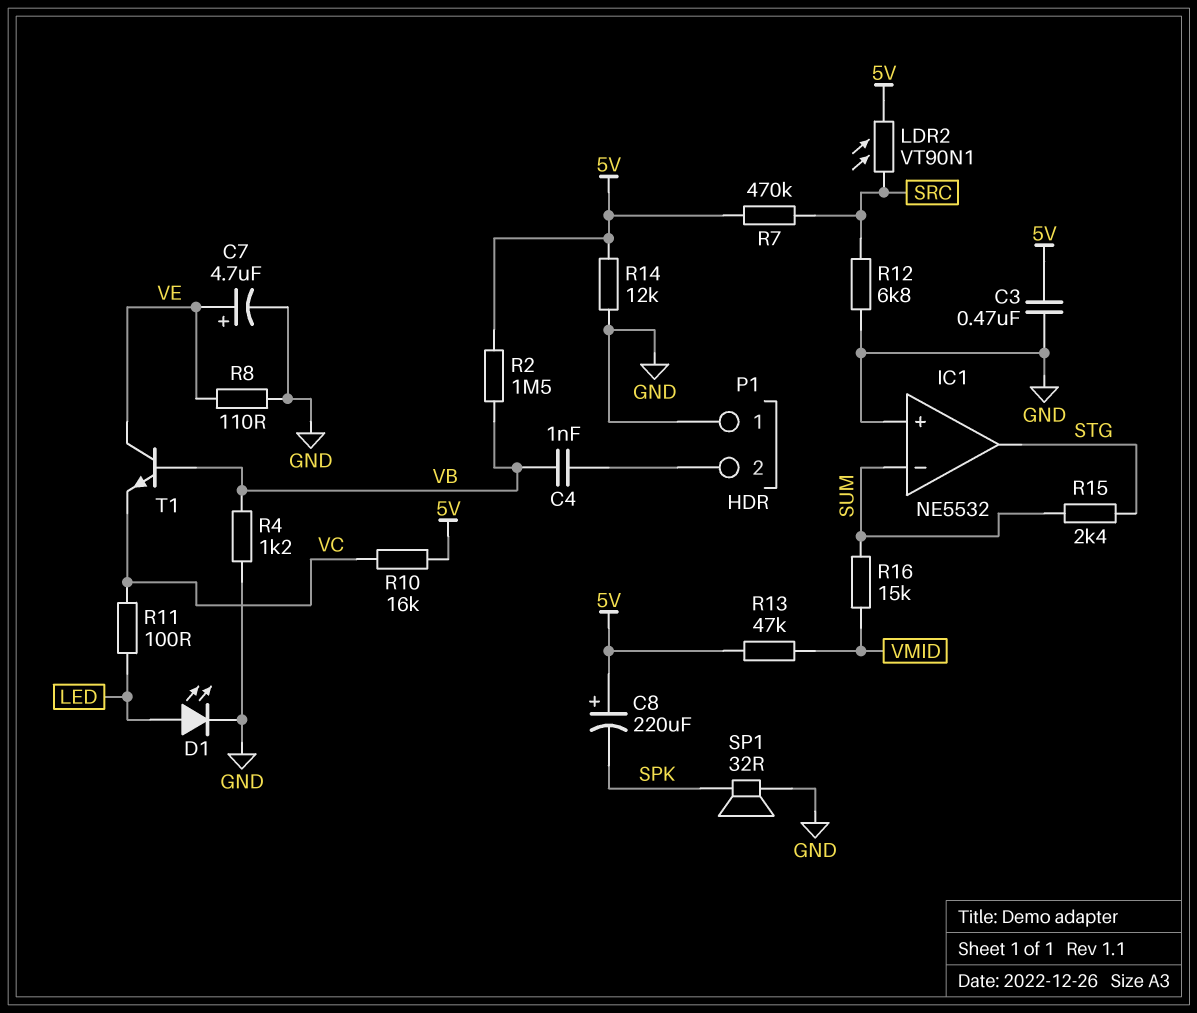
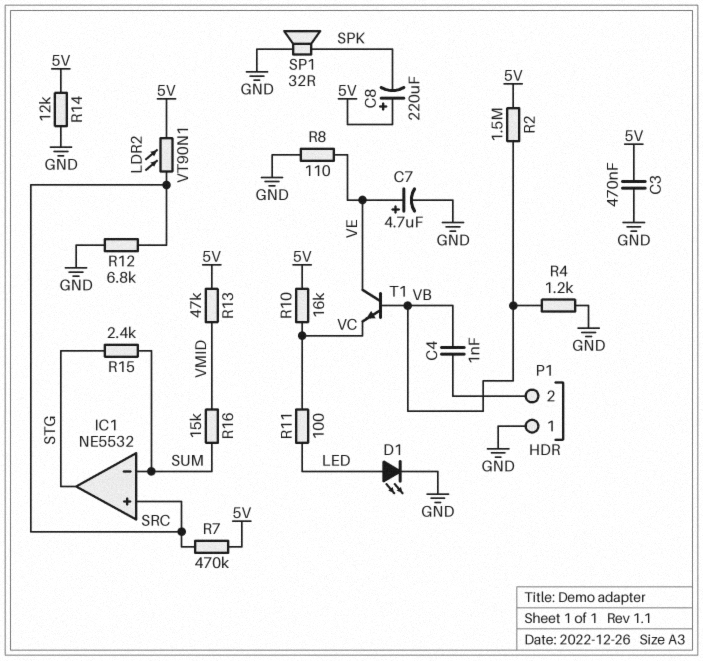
IC1 pin in+: GND -> SRC

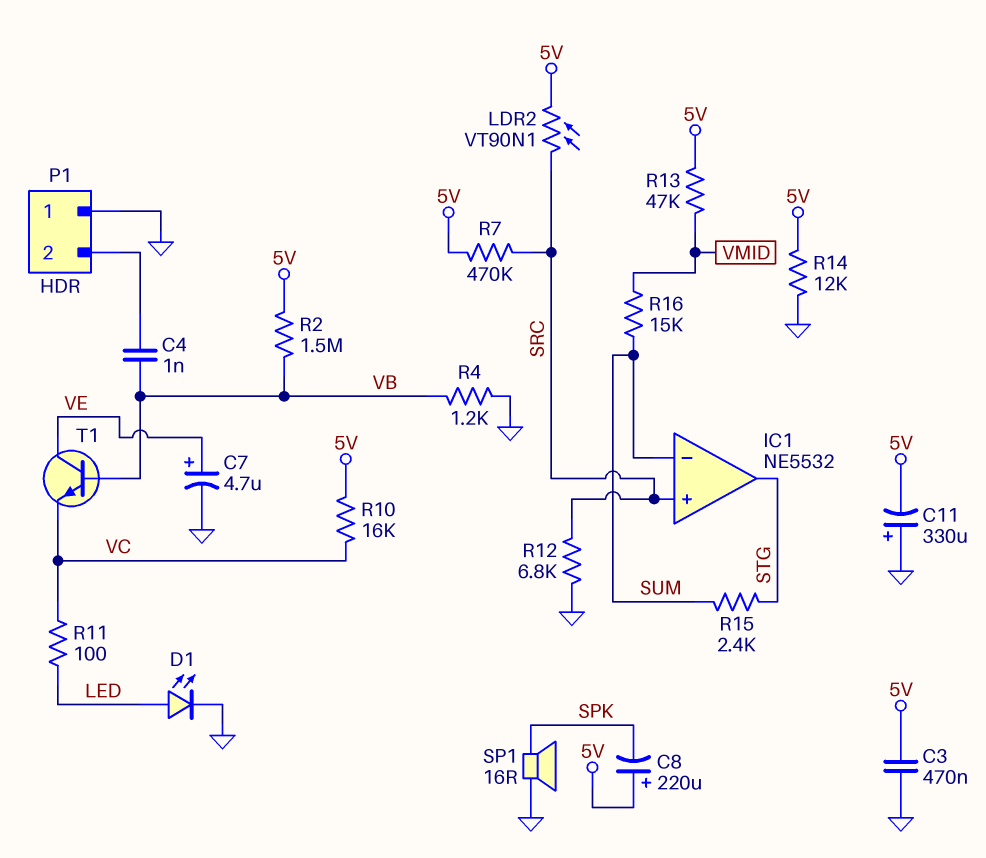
C11: none -> 330uF (plus GND, minus 5V)
R8: 110 (GND, VE) -> none
SP1: speaker 32R (GND, SPK) -> speaker 16R (GND, SPK)

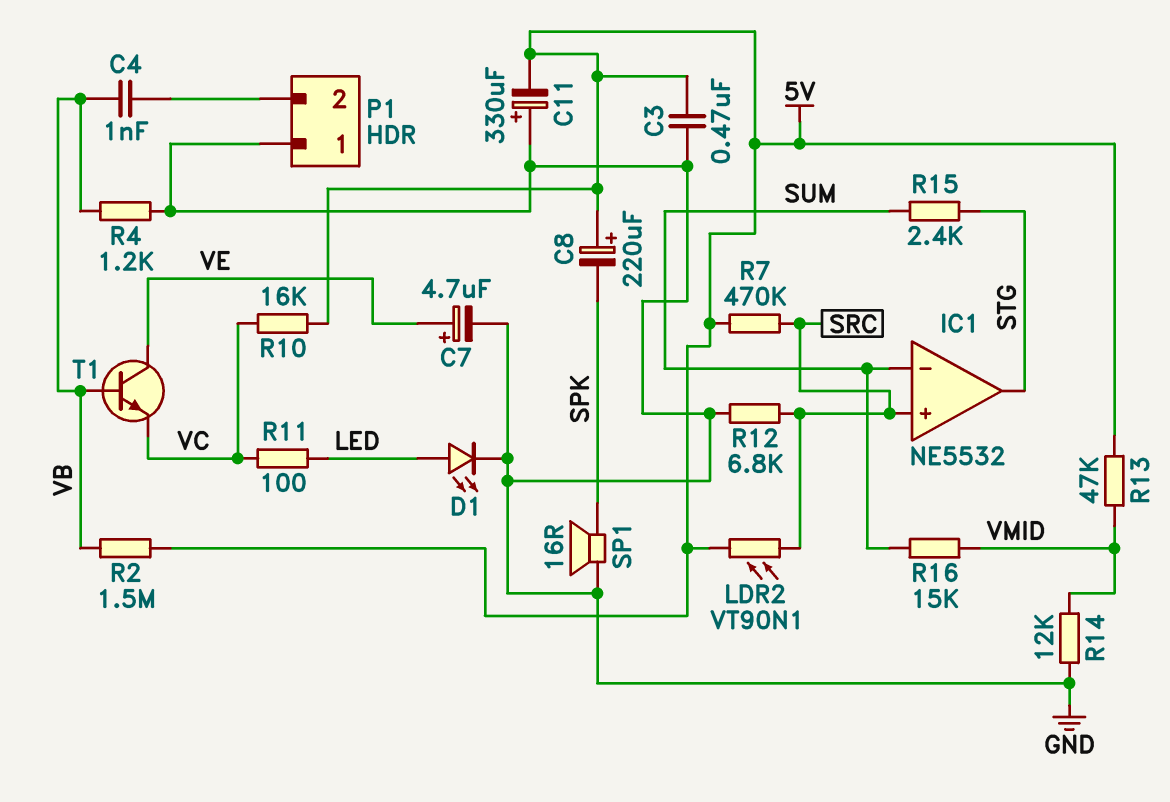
R14: 12k (5V, GND) -> 12k (GND, VMID)

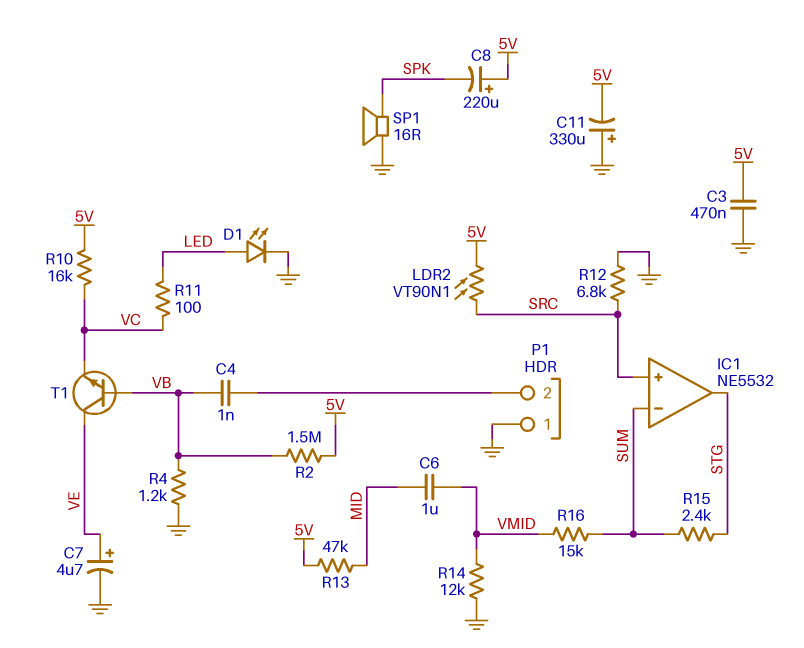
C6: none -> 1uF (MID, VMID)
R7: 470k (5V, SRC) -> none
R13: 47k (5V, VMID) -> 47k (5V, MID)

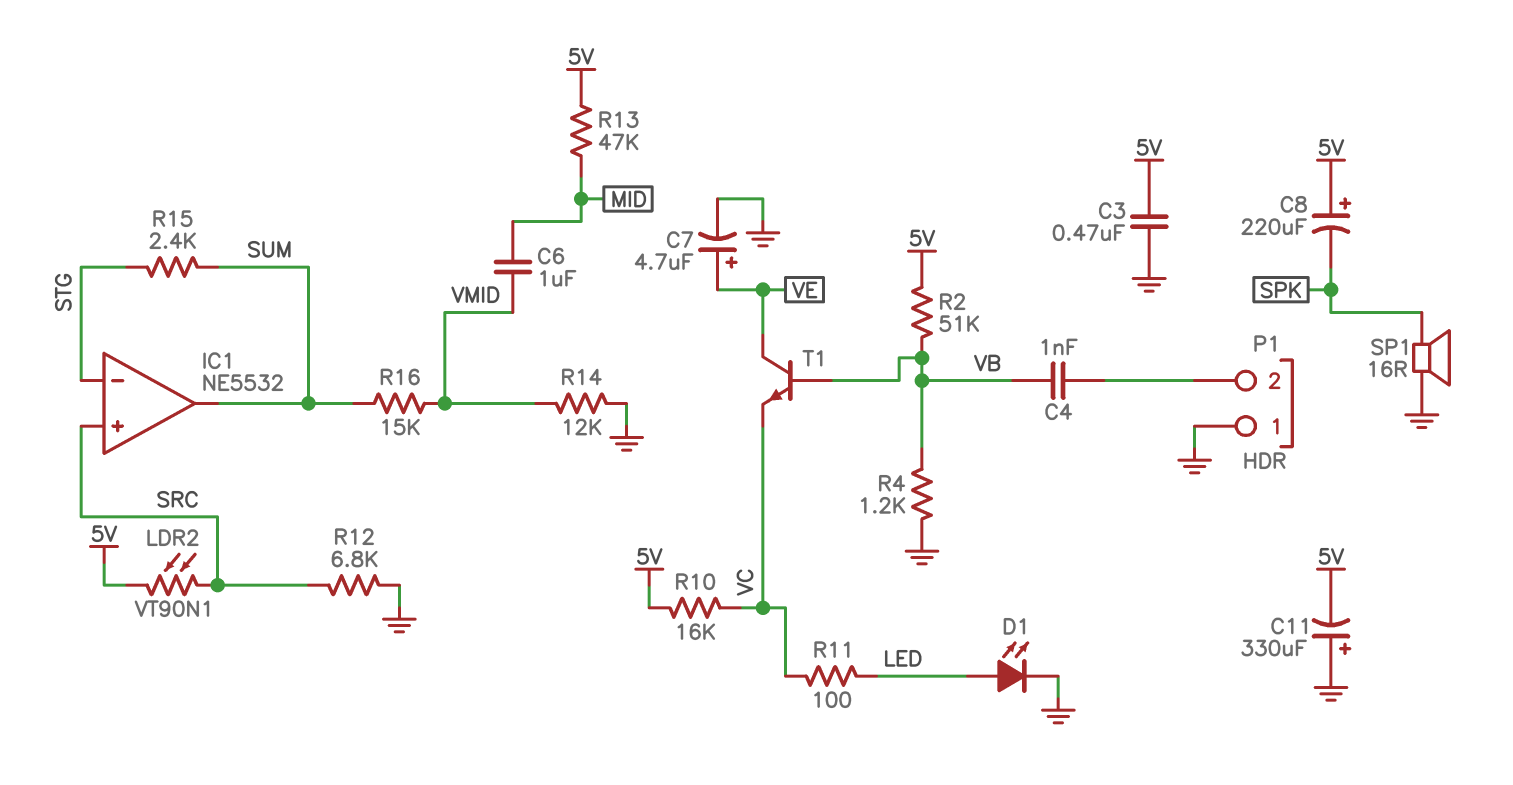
IC1 pin in-: SUM -> STG
IC1 pin out: STG -> SUM
R2: 1.5M (5V, VB) -> 51k (5V, VB)

